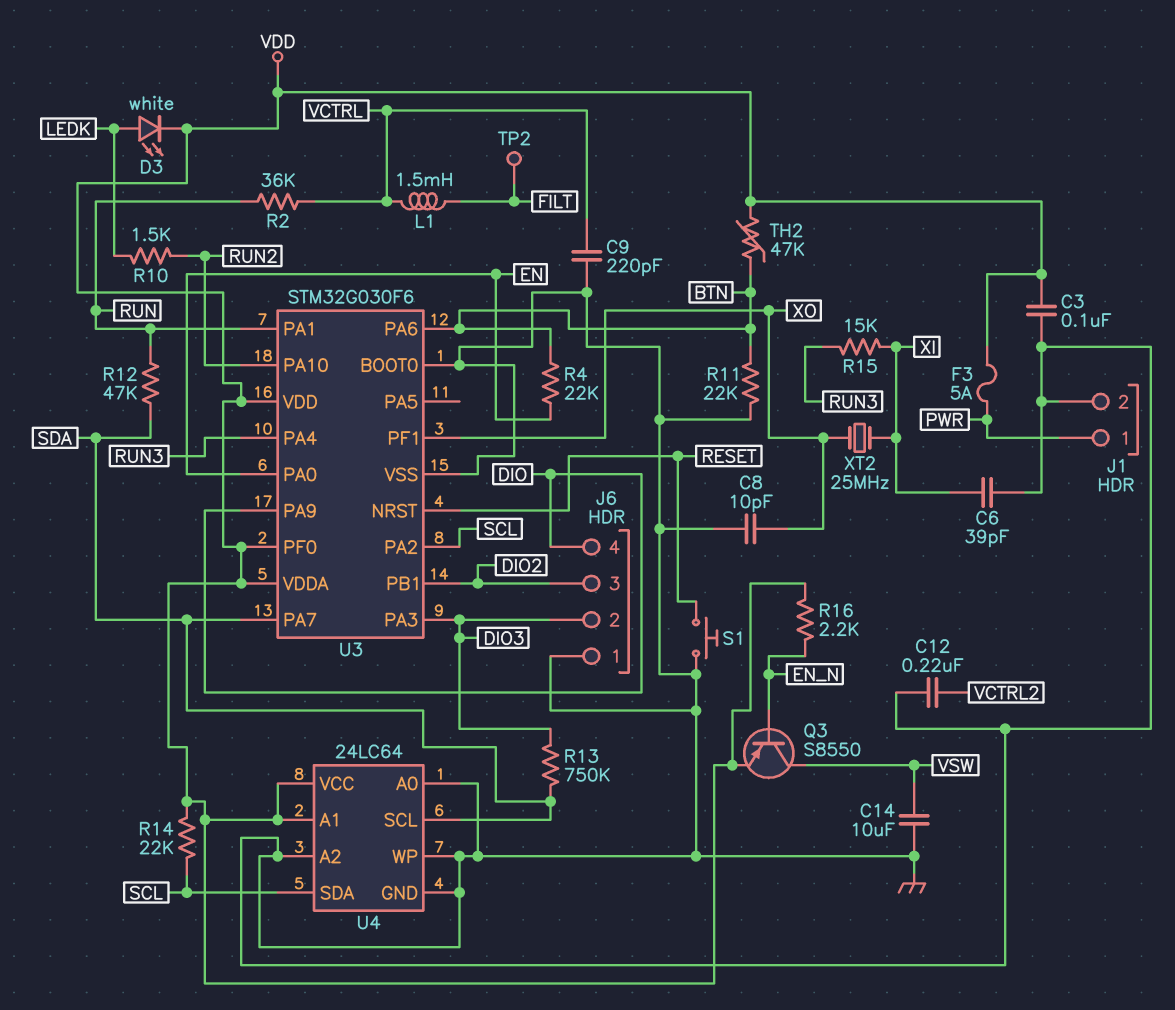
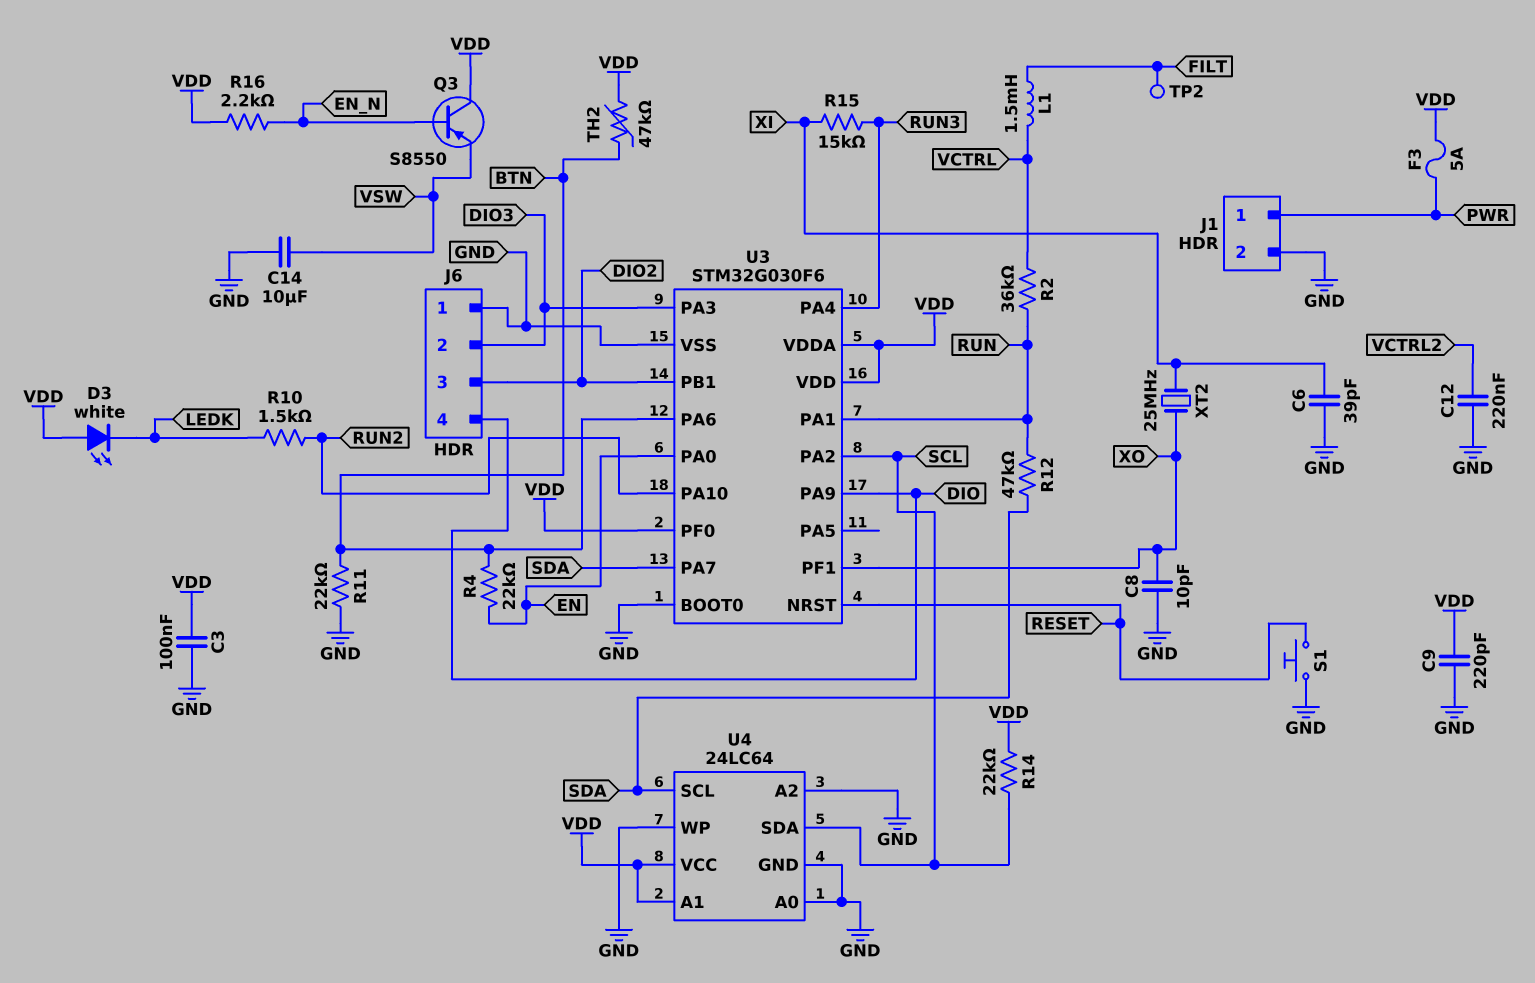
C9: 220pF (GND, VCTRL) -> 220pF (GND, VDD)
D3: LED white (A LEDK, K VDD) -> LED white (A VDD, K LEDK)
Q3: PNP S8550 (B EN_N, C VSW, E VDD) -> PNP S8550 (B EN_N, C VDD, E VSW)
R13: 750k (DIO3, SDA) -> none

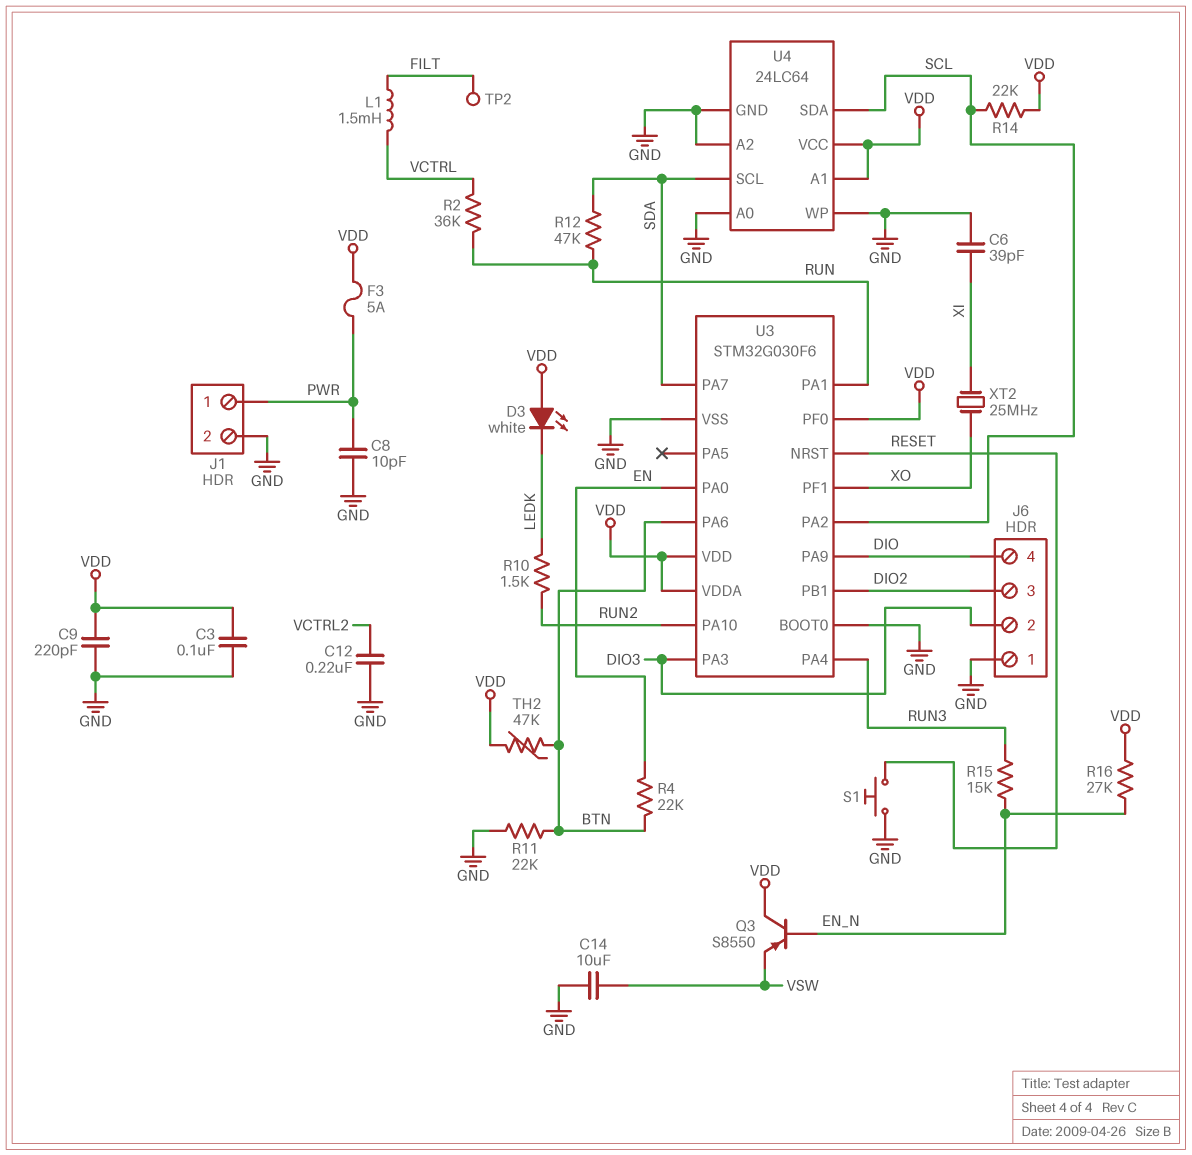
C8: 10pF (GND, XO) -> 10pF (GND, PWR)
R15: 15k (RUN3, XI) -> 15k (EN_N, RUN3)
R16: 2.2k (EN_N, VDD) -> 27k (EN_N, VDD)

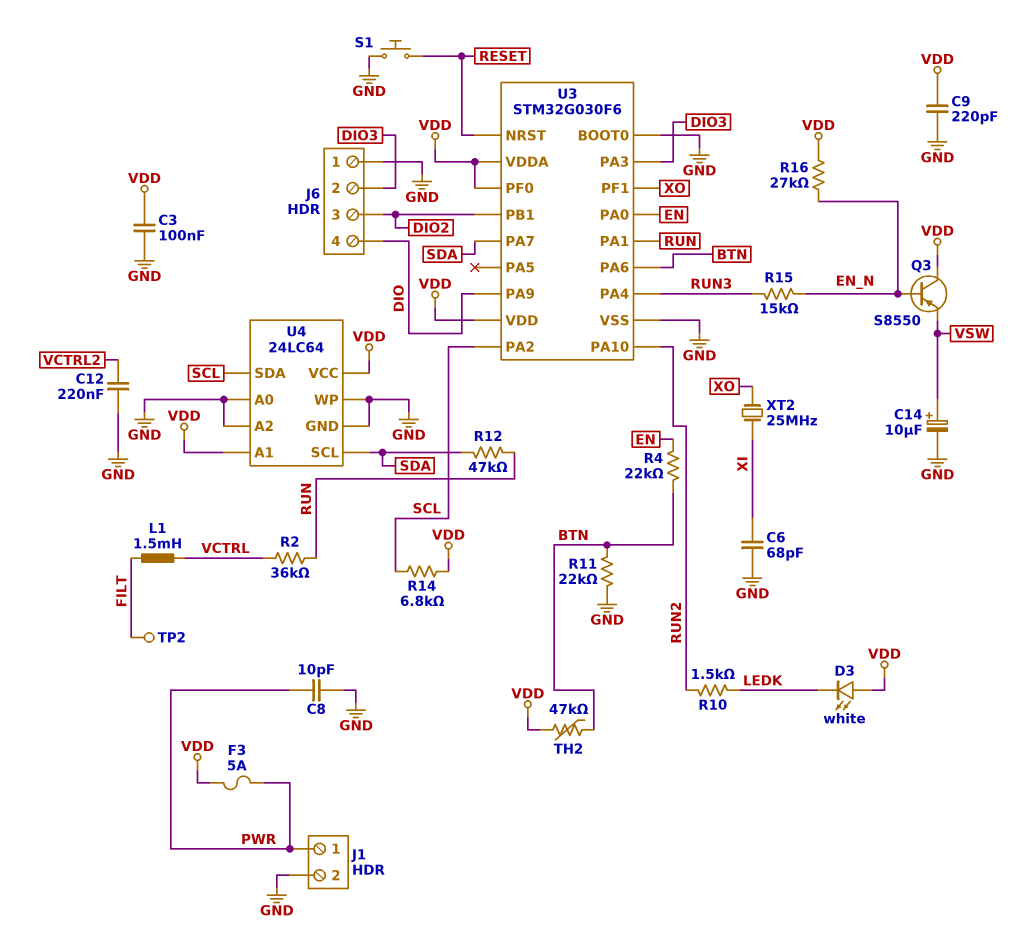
C6: 39pF (GND, XI) -> 68pF (GND, XI)
C14: 10uF (GND, VSW) -> 10uF (plus VSW, minus GND)
R14: 22k (SCL, VDD) -> 6.8k (SCL, VDD)

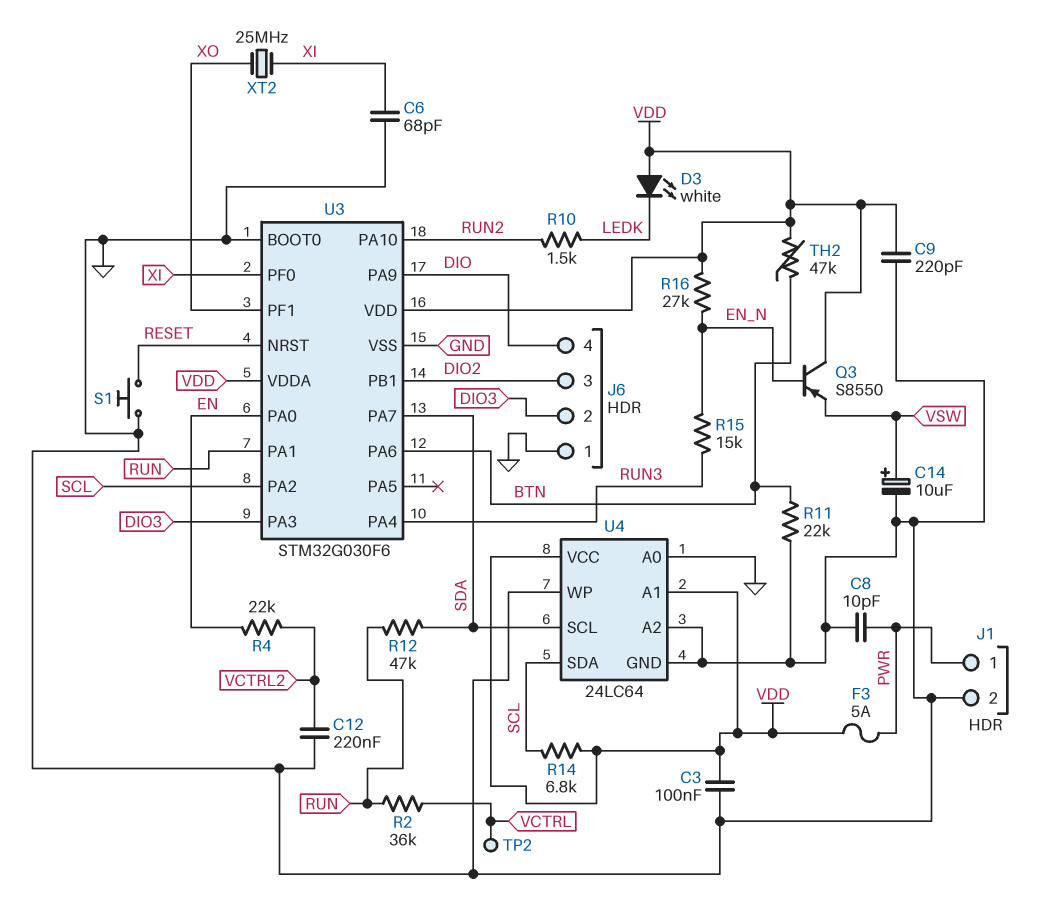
L1: 1.5mH (FILT, VCTRL) -> none
R4: 22k (BTN, EN) -> 22k (EN, VCTRL2)
TP2: test point (FILT) -> test point (VCTRL)
U3 pin PF0: VDD -> XI

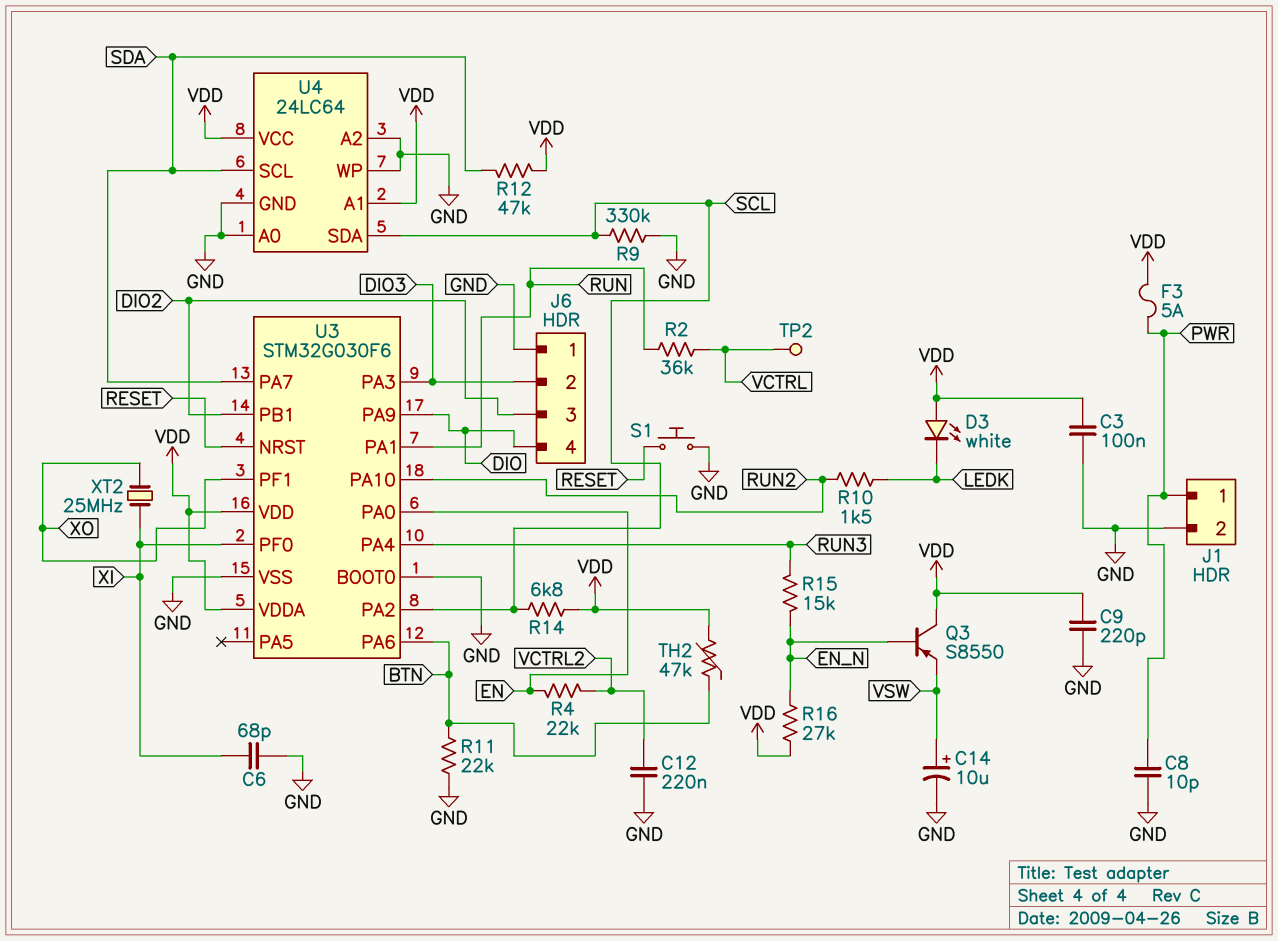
R9: none -> 330k (GND, SCL)
R12: 47k (RUN, SDA) -> 47k (SDA, VDD)

